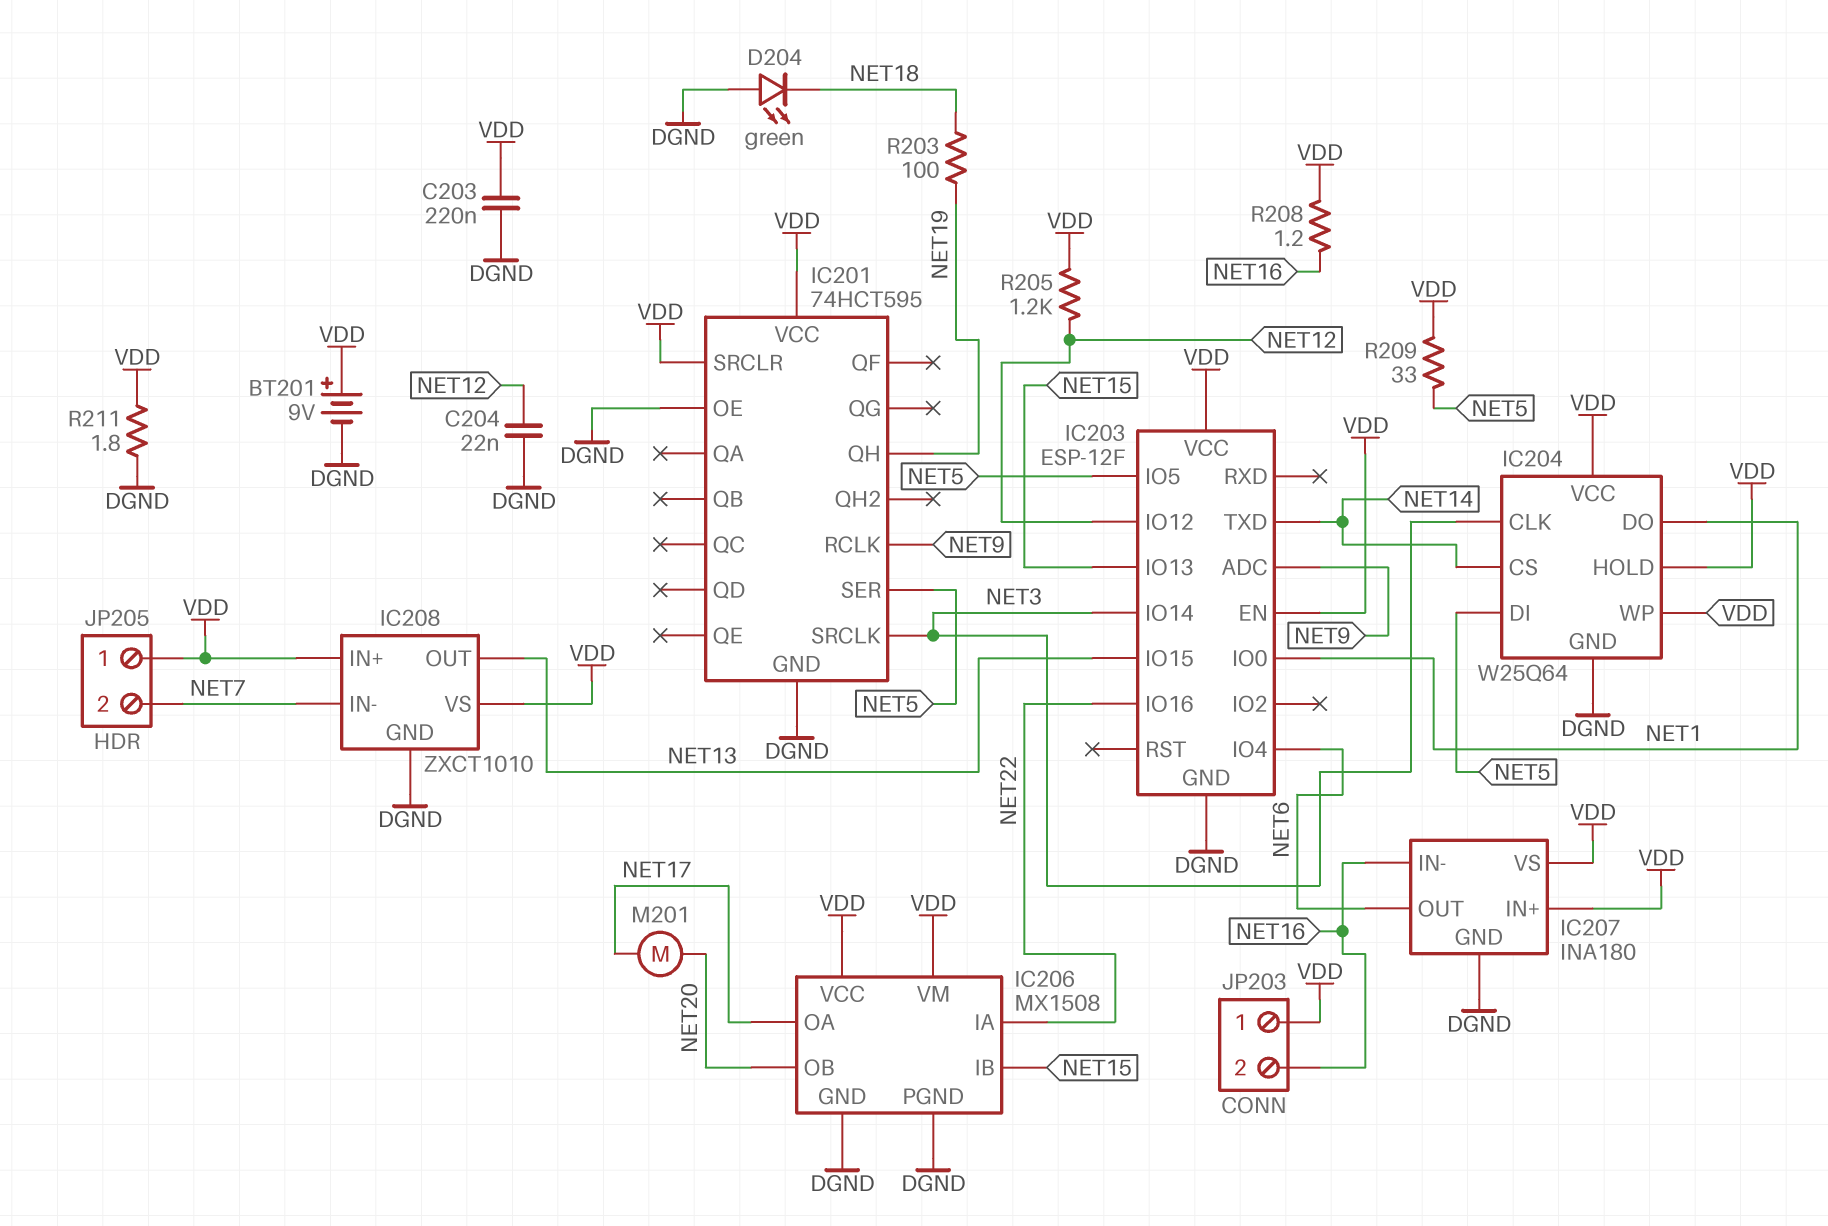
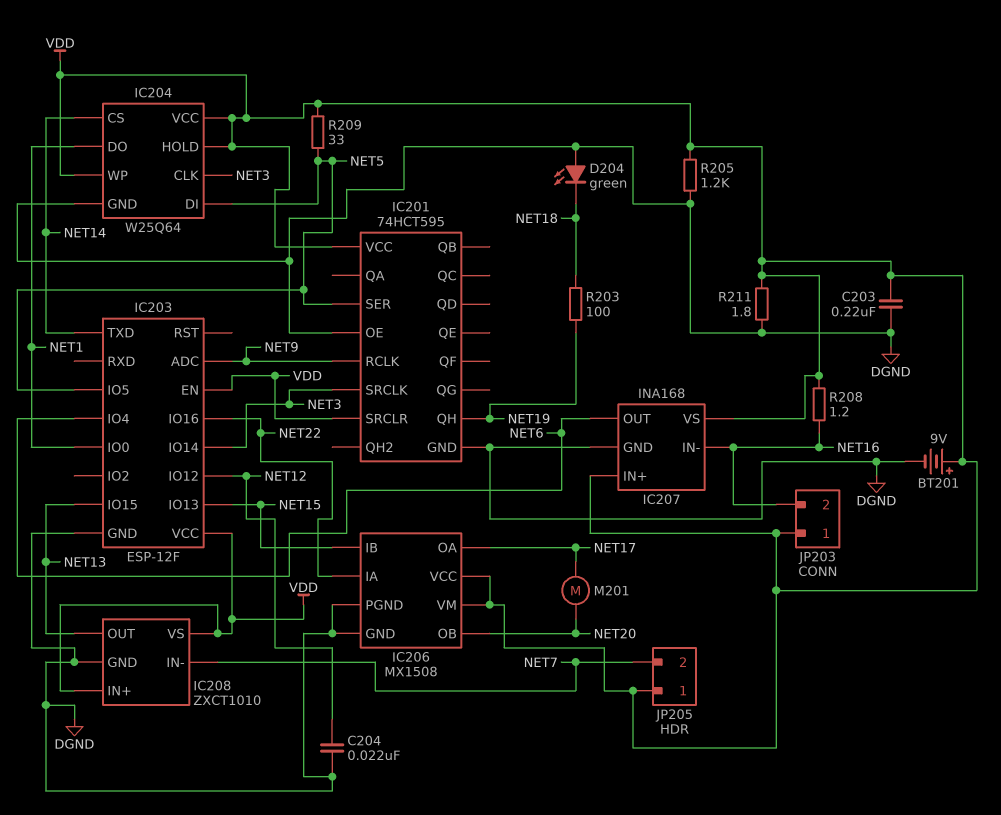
IC207: INA180 -> INA168
R205: 1.2k (NET12, VDD) -> 1.2k (DGND, VDD)

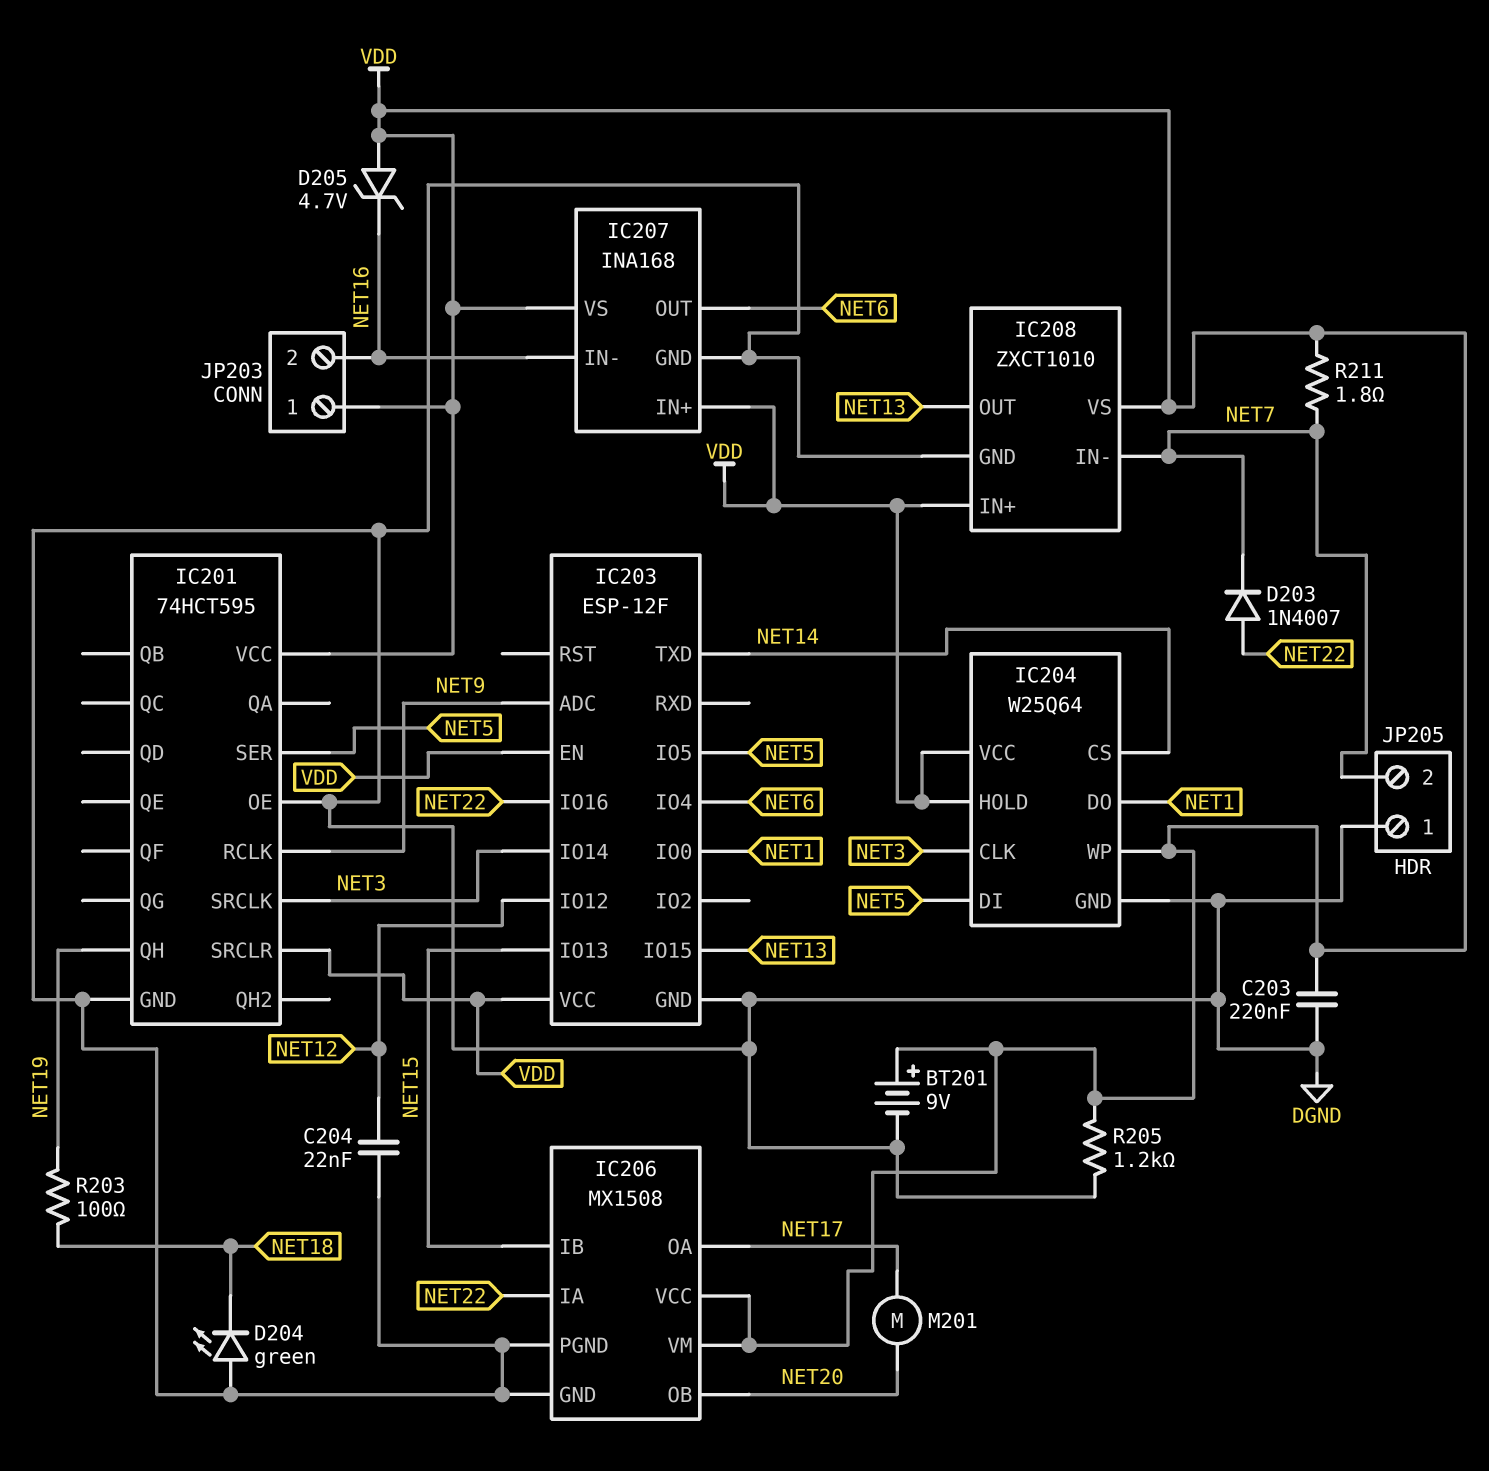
D203: none -> diode 1N4007 (A NET22, K NET7)
D205: none -> zener 4.7V (A VDD, K NET16)
JP205 pin 1: VDD -> DGND
R208: 1.2 (NET16, VDD) -> none
R209: 33 (NET5, VDD) -> none
R211: 1.8 (DGND, VDD) -> 1.8 (NET7, VDD)

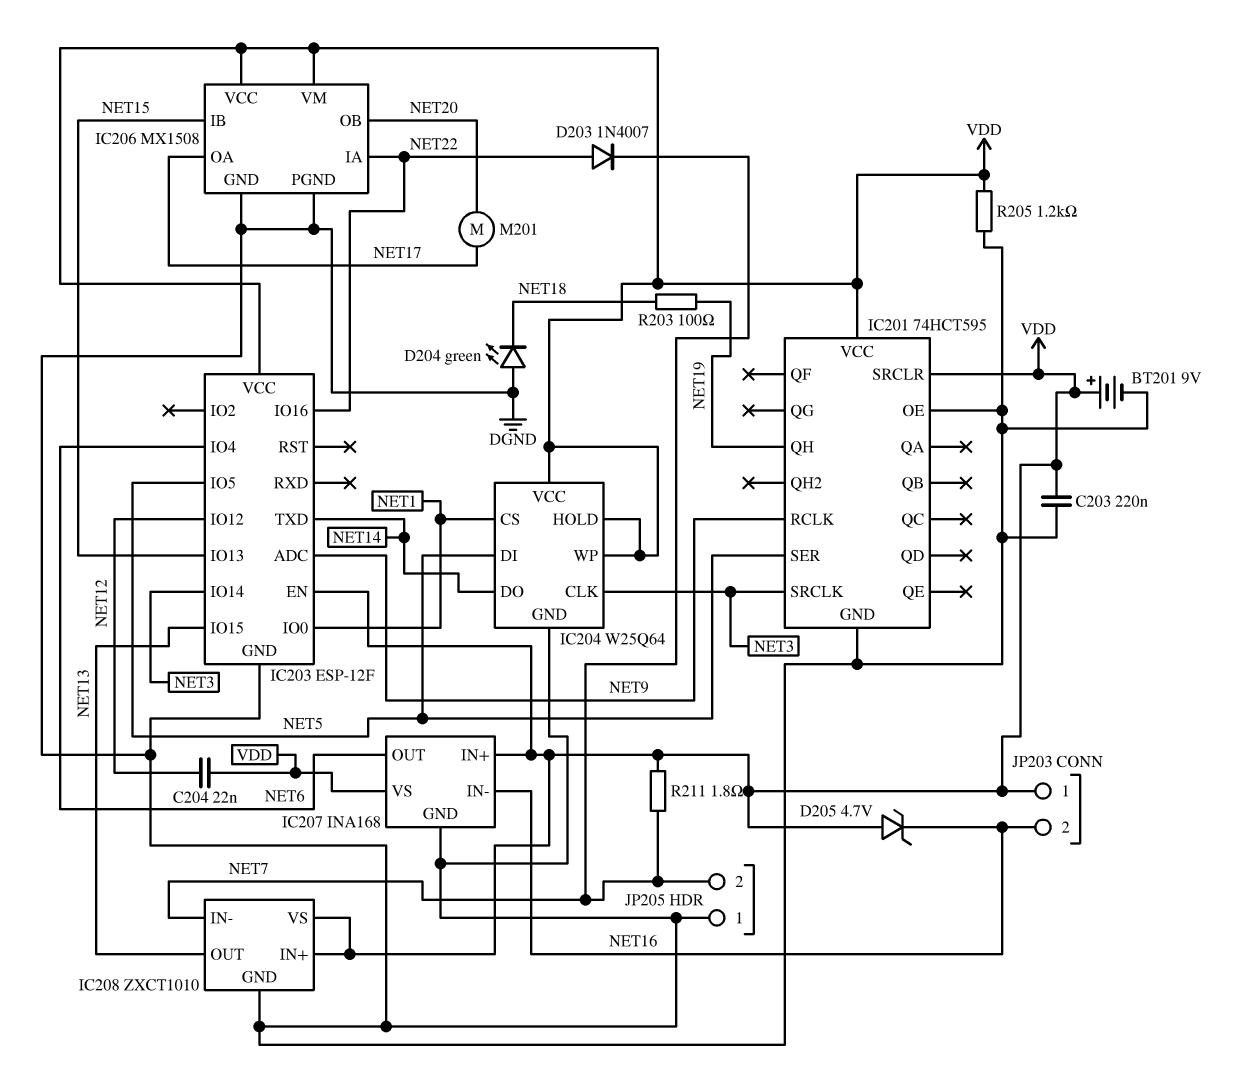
C204: 22nF (DGND, NET12) -> 22nF (NET12, VDD)
IC204 pin CS: NET14 -> NET1
IC204 pin DO: NET1 -> NET14

